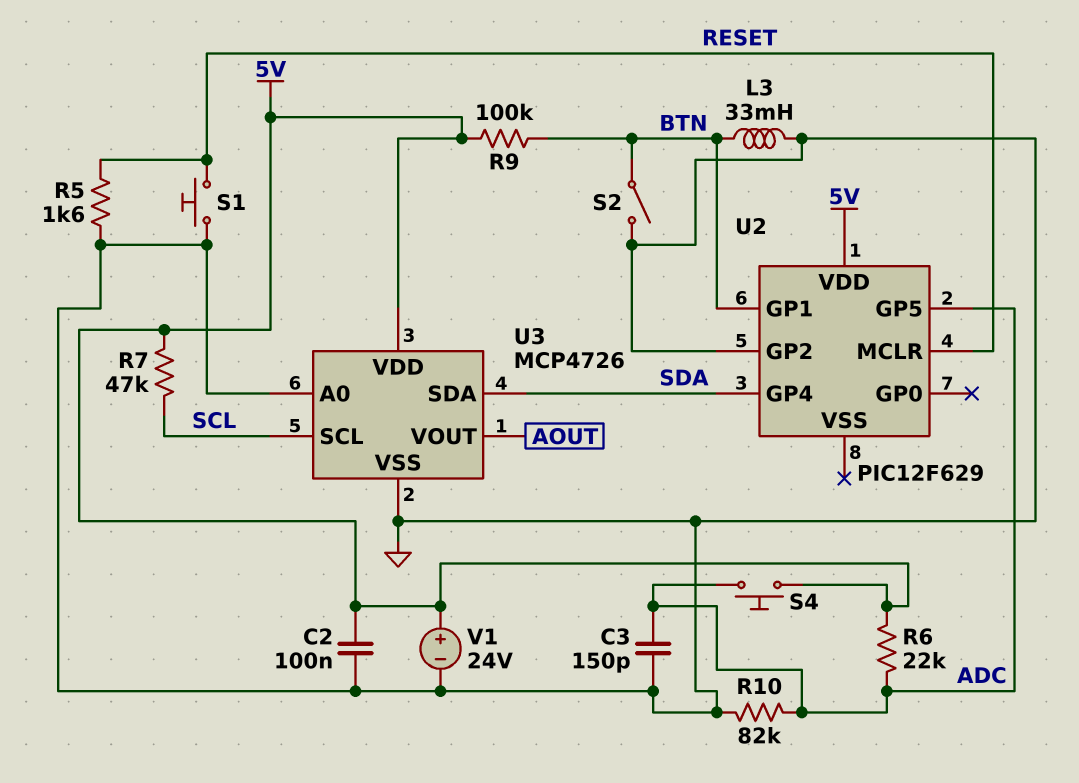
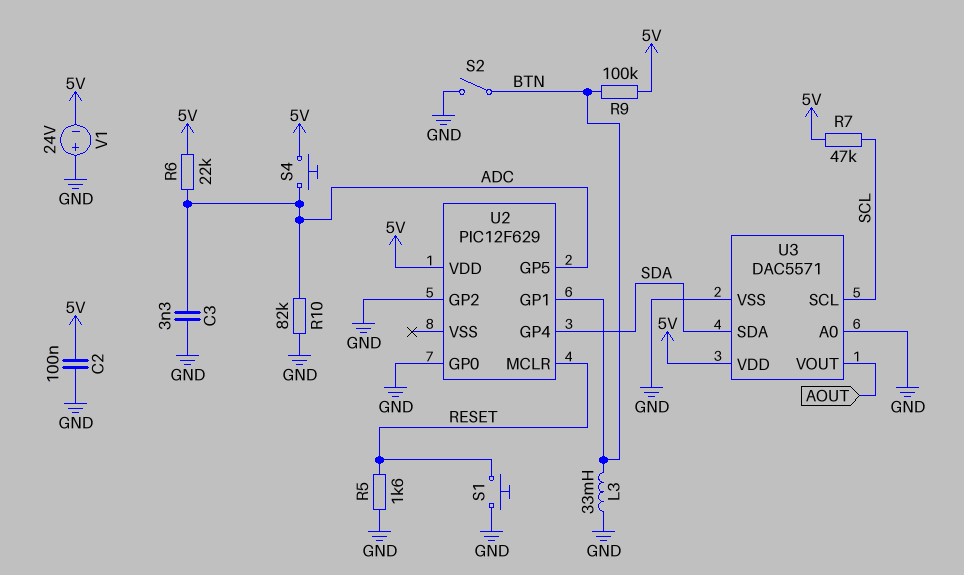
C3: 150pF (ADC, GND) -> 3.3nF (ADC, GND)
U2 pin GP0: none -> GND
U3: MCP4726 -> DAC5571
V1: 24V (plus 5V, minus GND) -> 24V (plus GND, minus 5V)

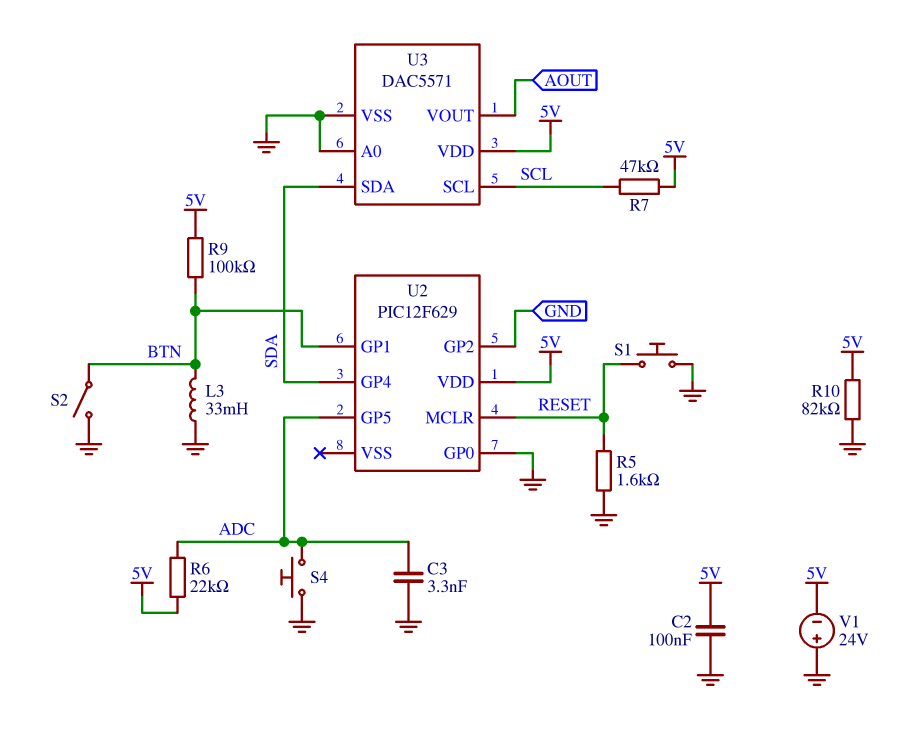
R10: 82k (ADC, GND) -> 82k (5V, GND)
S4: button (5V, ADC) -> button (ADC, GND)

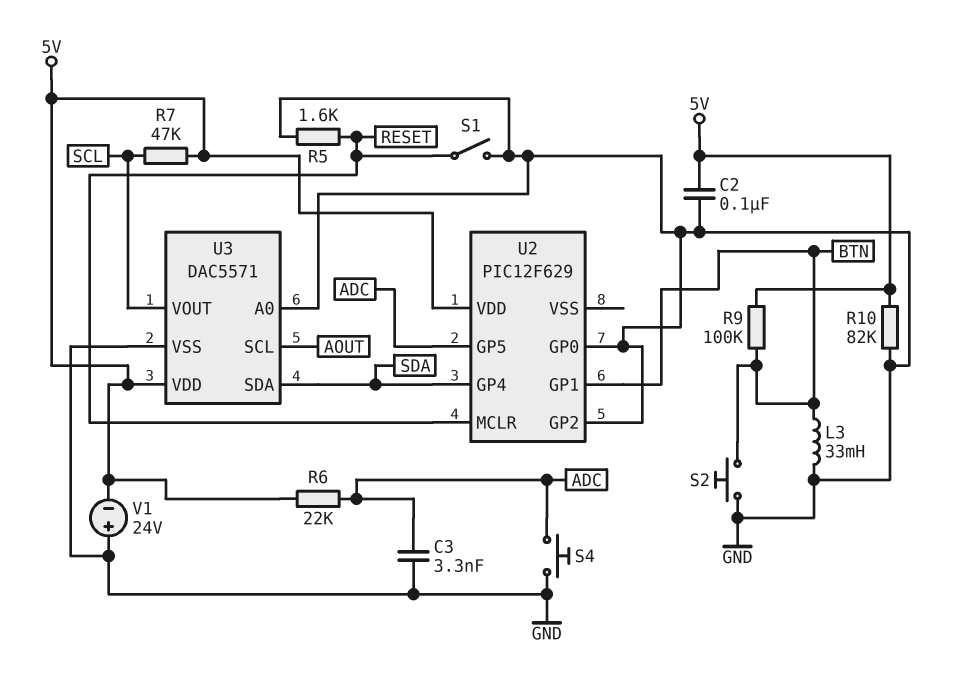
S1: button (GND, RESET) -> switch (GND, RESET)
S2: switch (BTN, GND) -> button (BTN, GND)
U3 pin SCL: SCL -> AOUT
U3 pin VOUT: AOUT -> SCL

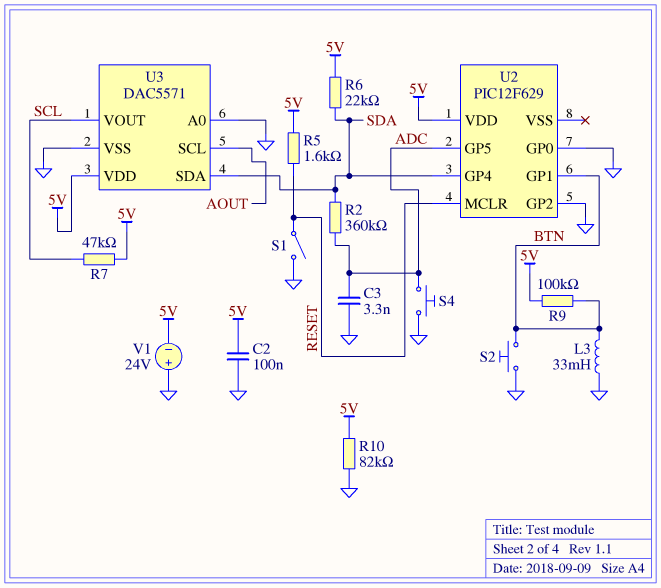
R2: none -> 360k (ADC, SDA)
R5: 1.6k (GND, RESET) -> 1.6k (5V, RESET)
R6: 22k (5V, ADC) -> 22k (5V, SDA)

